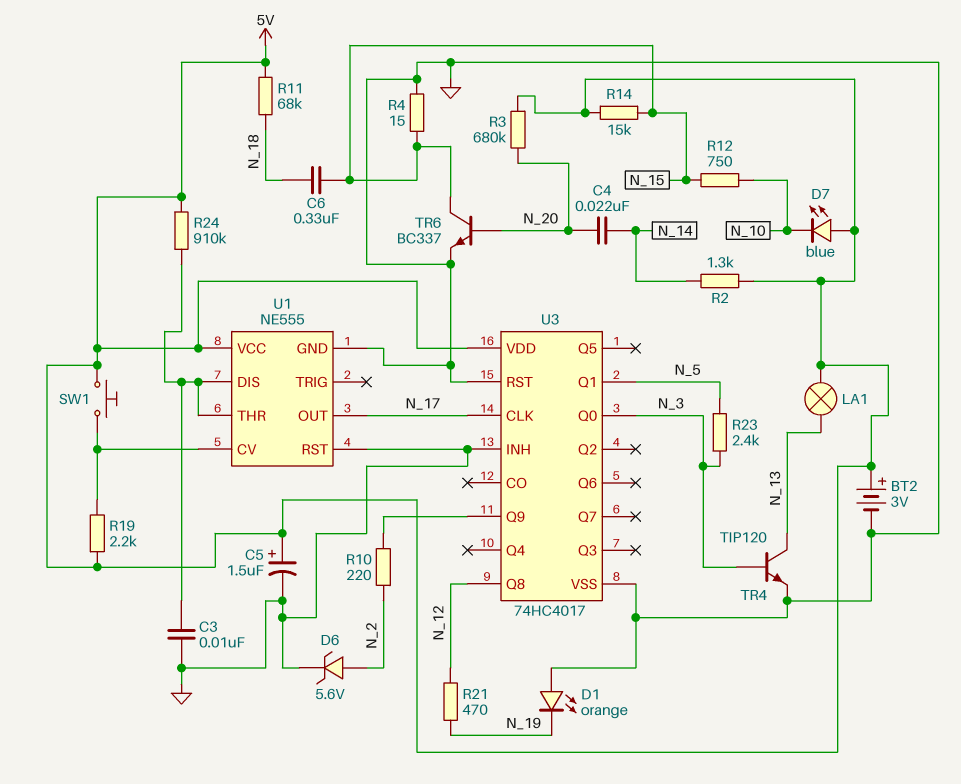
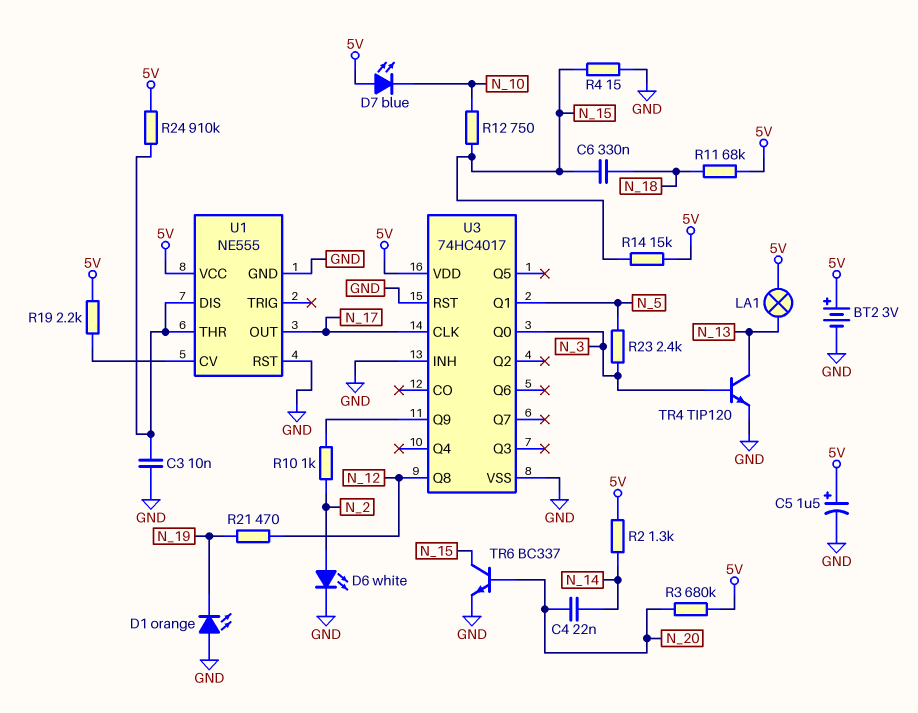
D6: zener 5.6V (A N_2, K GND) -> LED white (A N_2, K GND)
R10: 220 (N_2, U3/Q9) -> 1k (N_2, U3/Q9)
SW1: button (5V, U1/CV) -> none

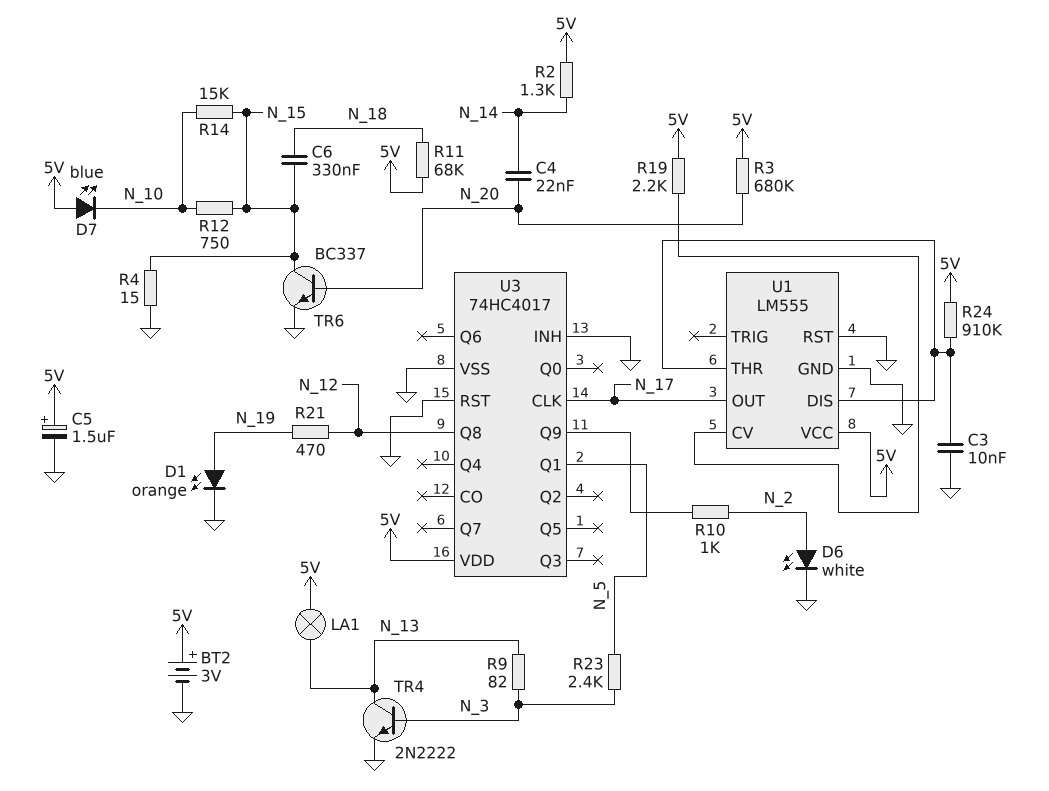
D1: LED orange (A GND, K N_19) -> LED orange (A N_19, K GND)
R9: none -> 82 (N_3, N_13)
R14: 15k (5V, N_15) -> 15k (N_10, N_15)
TR4: NPN TIP120 (B N_3, C N_13, E GND) -> NPN 2N2222 (B N_3, C N_13, E GND)
U1: NE555 -> LM555
U3 pin Q0: N_3 -> none

